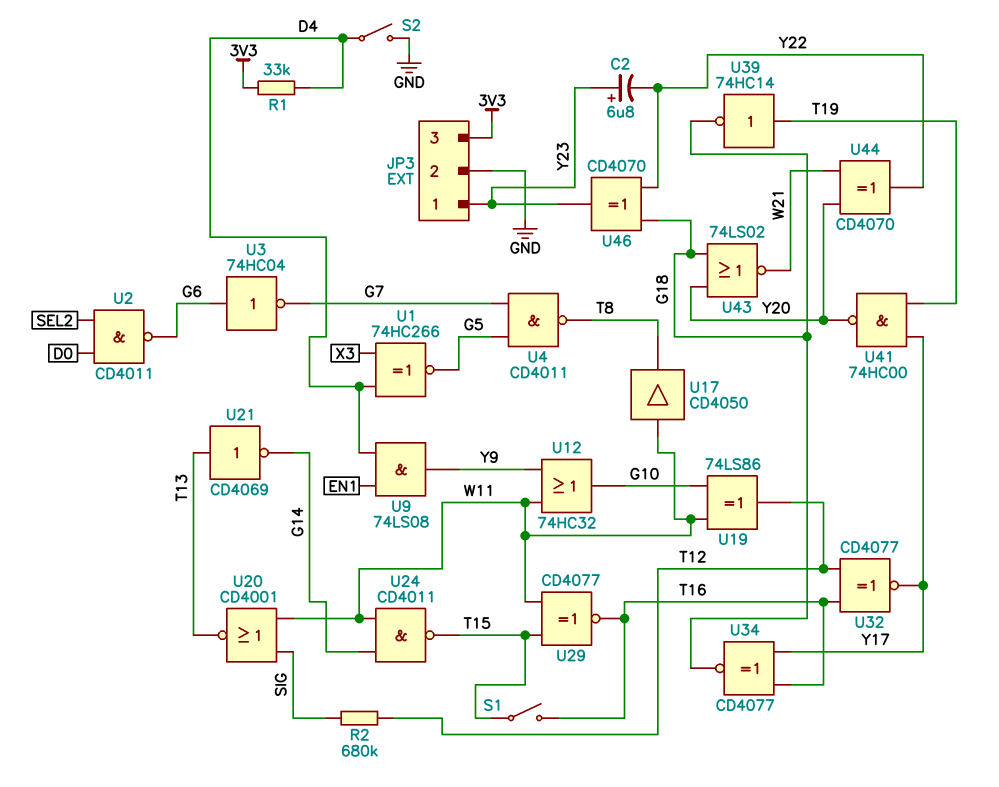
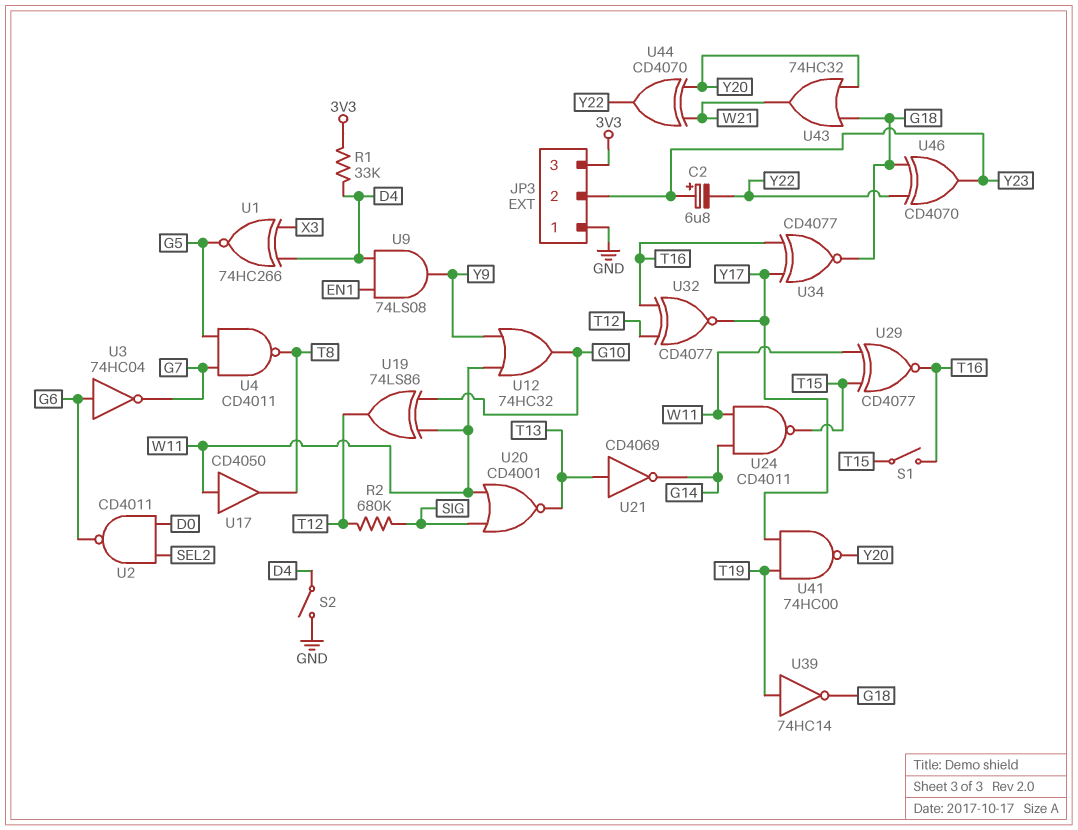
JP3 pin 1: Y23 -> GND
JP3 pin 2: GND -> Y23
U43: NOR 74LS02 (in G18, in Y20, out W21) -> OR 74HC32 (in G18, in Y20, out W21)

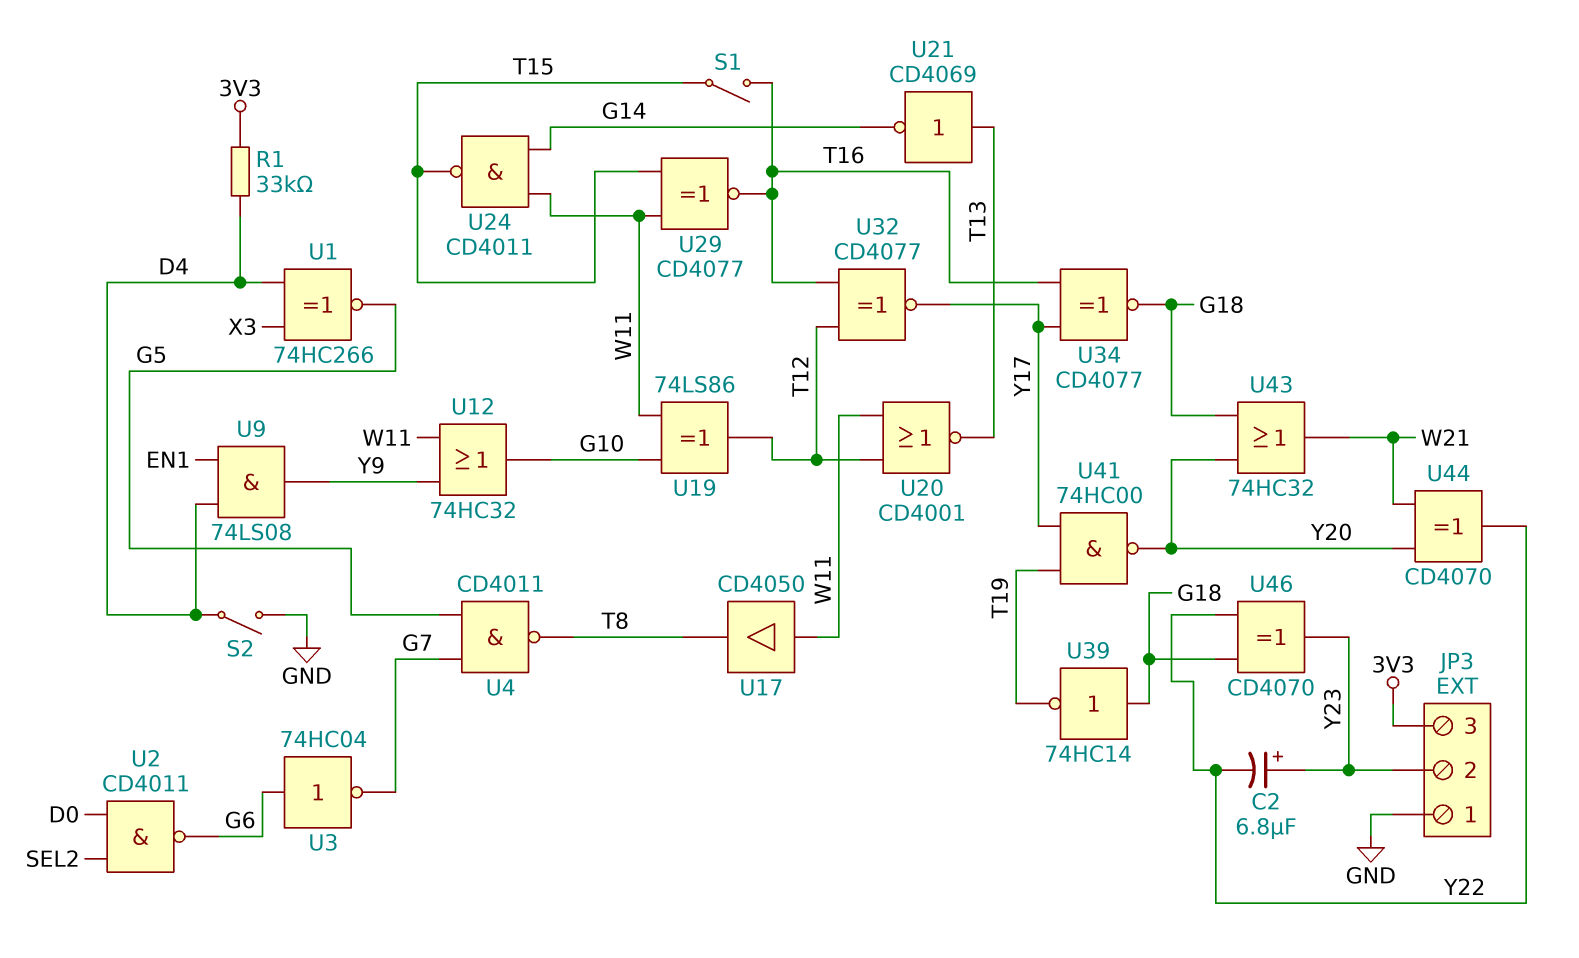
R2: 680k (SIG, T12) -> none
U20: NOR CD4001 (in SIG, in W11, out T13) -> NOR CD4001 (in T12, in W11, out T13)
U39: NOT 74HC14 (in T19, out G18) -> NOT 74HC14 (in G18, out T19)

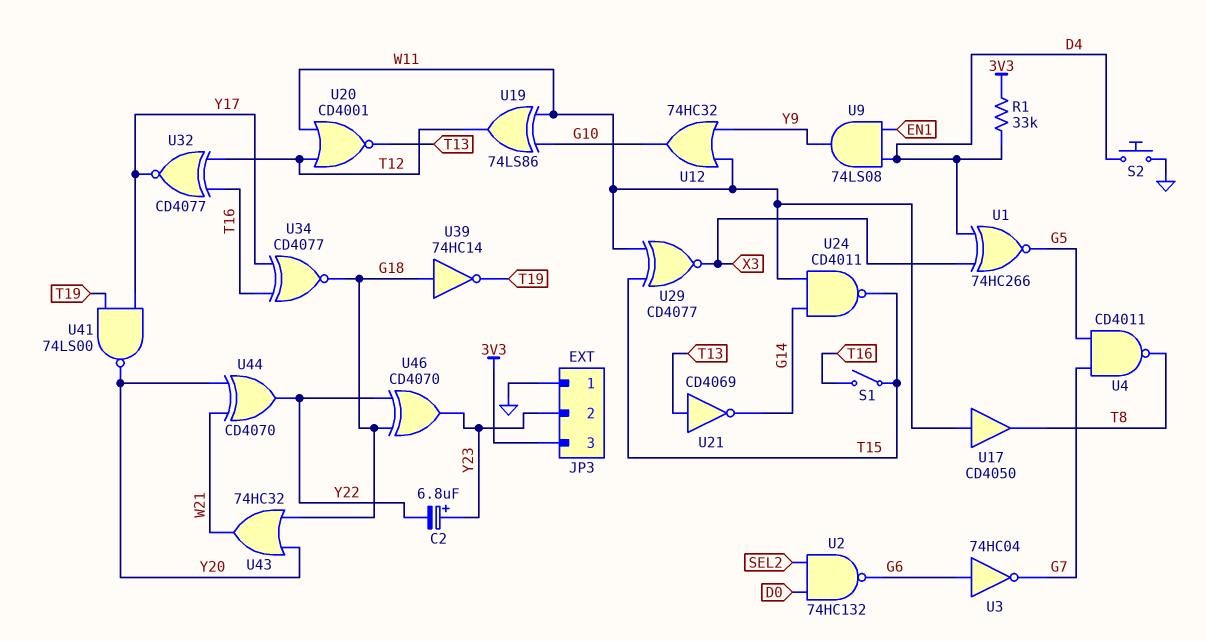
S2: switch (D4, GND) -> button (D4, GND)
U2: NAND CD4011 (in D0, in SEL2, out G6) -> NAND 74HC132 (in D0, in SEL2, out G6)
U29: XNOR CD4077 (in T15, in W11, out T16) -> XNOR CD4077 (in T15, in W11, out X3)
U41: NAND 74HC00 (in T19, in Y17, out Y20) -> NAND 74LS00 (in T19, in Y17, out Y20)

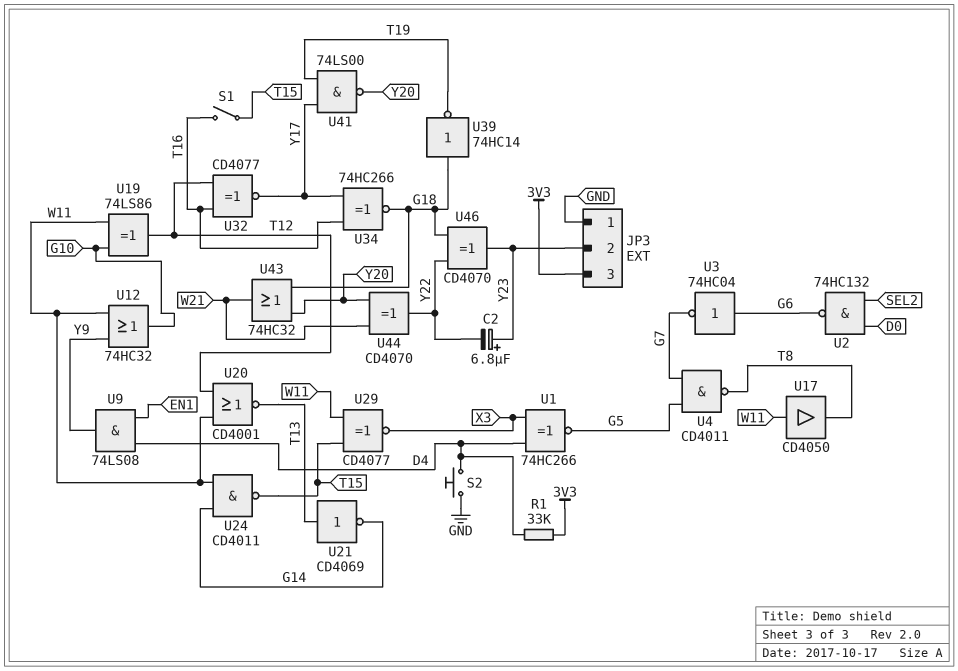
U34: XNOR CD4077 (in T16, in Y17, out G18) -> XNOR 74HC266 (in T16, in Y17, out G18)

